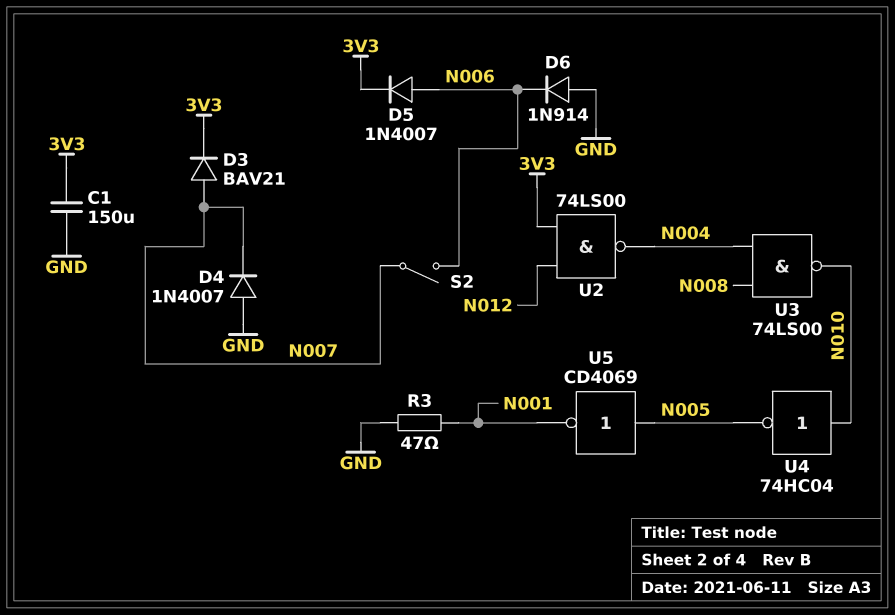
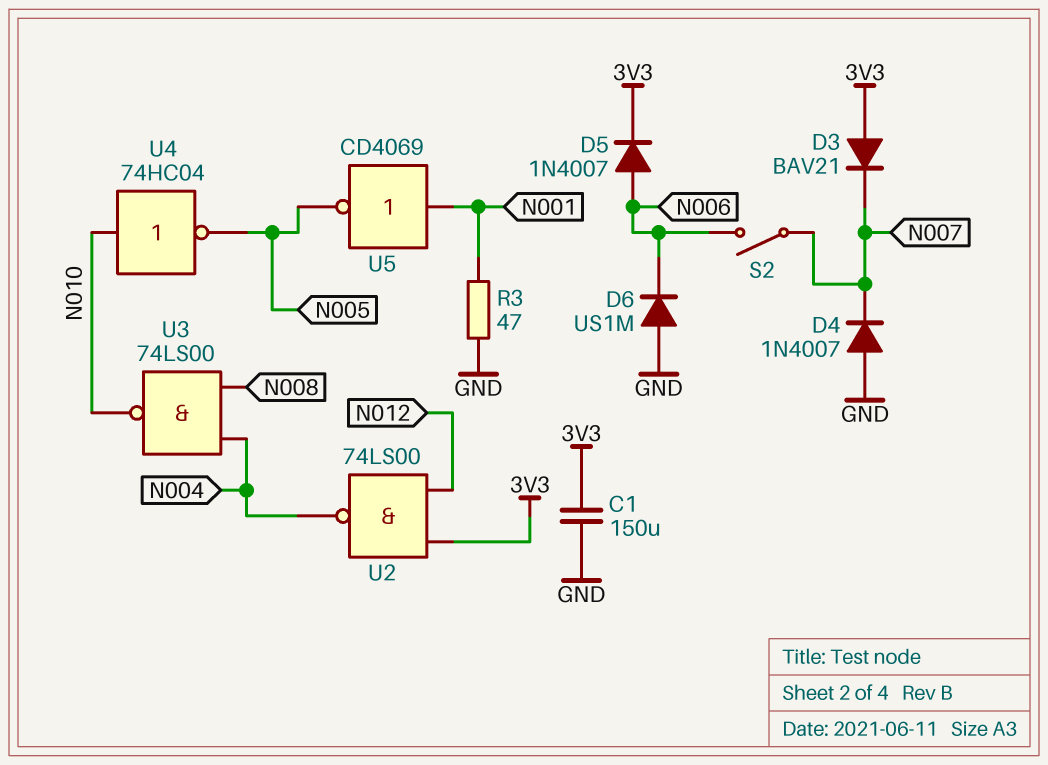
D3: diode BAV21 (A N007, K 3V3) -> diode BAV21 (A 3V3, K N007)
D6: diode 1N914 (A GND, K N006) -> diode US1M (A GND, K N006)
U5: NOT CD4069 (in N005, out N001) -> NOT CD4069 (in N001, out N005)

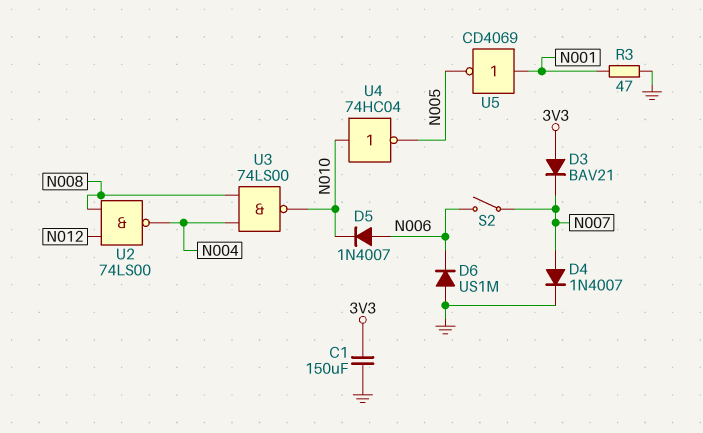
D4: diode 1N4007 (A GND, K N007) -> diode 1N4007 (A N007, K GND)
D5: diode 1N4007 (A N006, K 3V3) -> diode 1N4007 (A N006, K N010)
U2: NAND 74LS00 (in 3V3, in N012, out N004) -> NAND 74LS00 (in N008, in N012, out N004)

